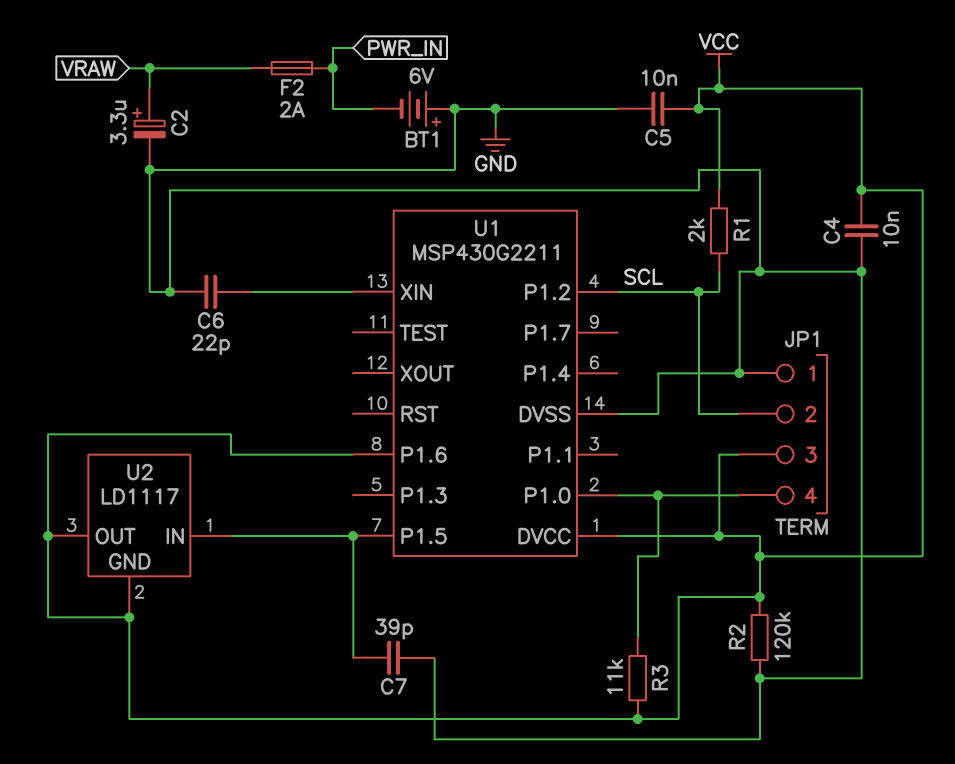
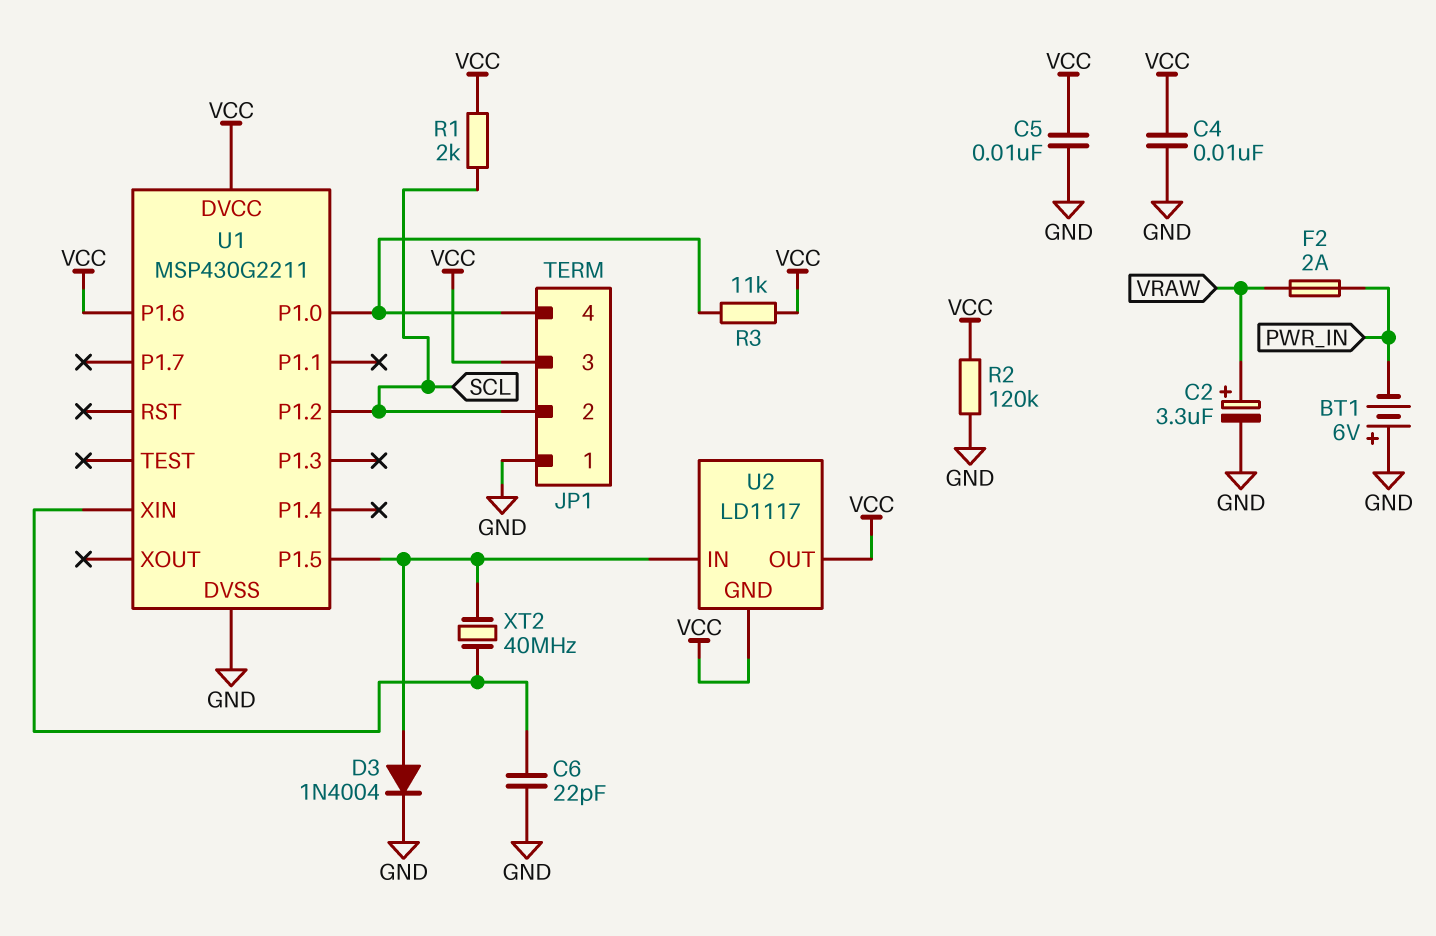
C7: 39pF (GND, U1/P1.5) -> none
D3: none -> diode 1N4004 (A U1/P1.5, K GND)
XT2: none -> 40MHz (U1/P1.5, U1/XIN)

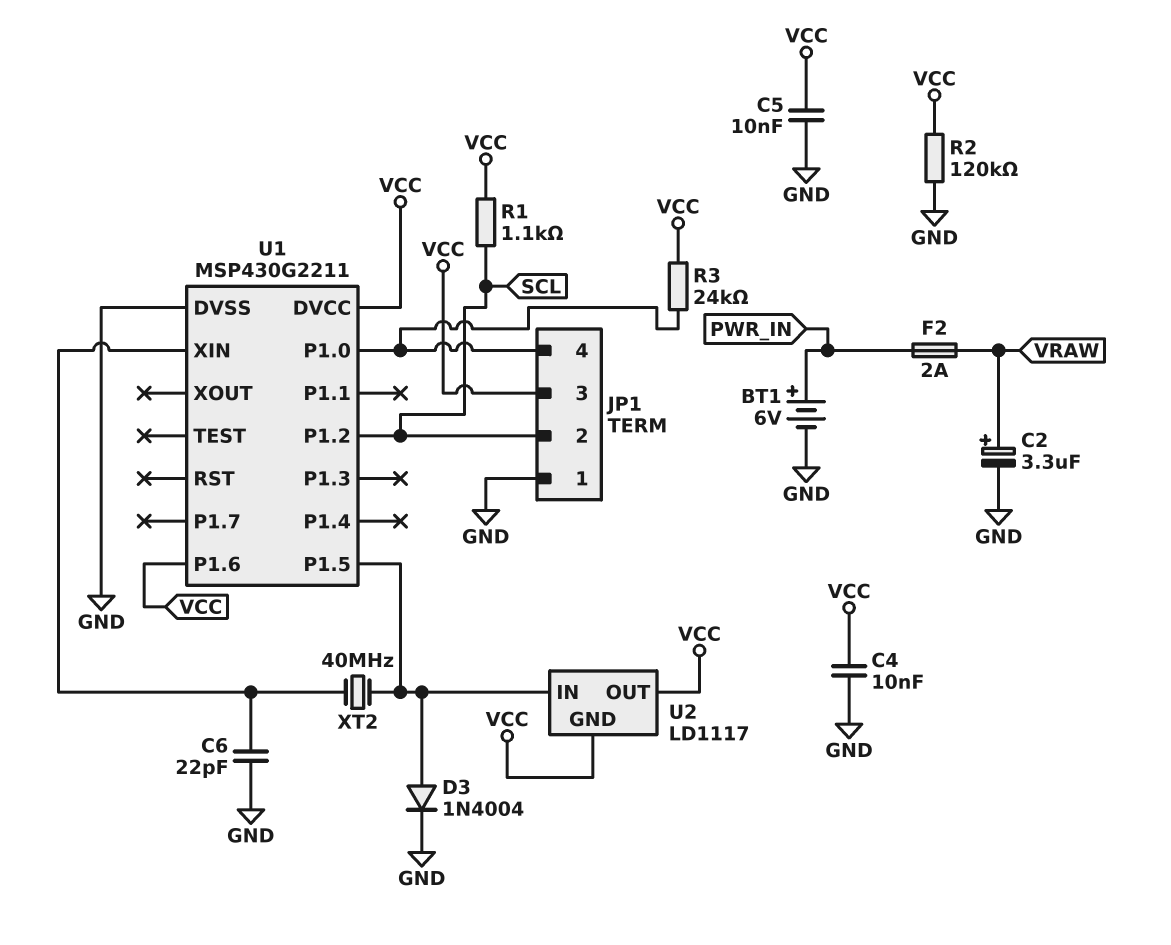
BT1: 6V (plus GND, minus PWR_IN) -> 6V (plus PWR_IN, minus GND)
R1: 2k (SCL, VCC) -> 1.1k (SCL, VCC)
R3: 11k (JP1/4, VCC) -> 24k (JP1/4, VCC)

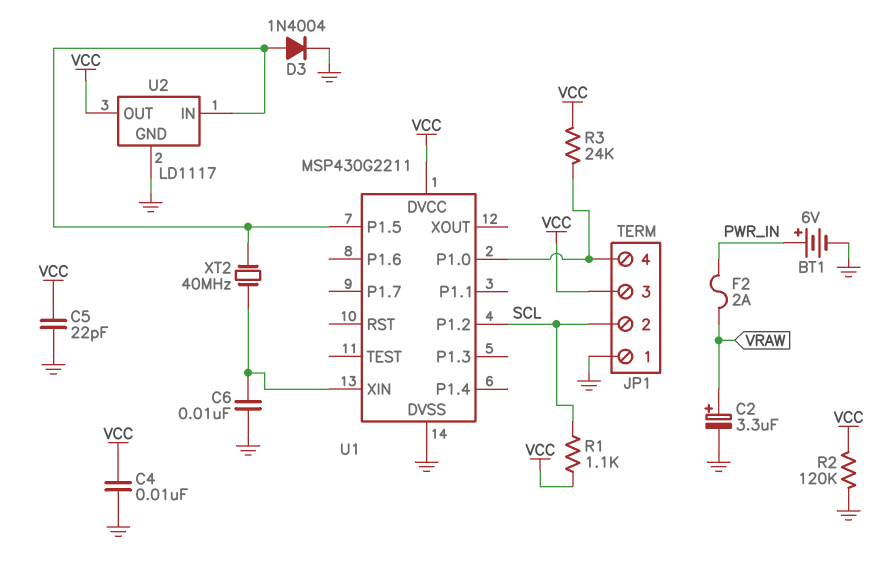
C5: 10nF (GND, VCC) -> 22pF (GND, VCC)
C6: 22pF (GND, U1/XIN) -> 10nF (GND, U1/XIN)
U1 pin P1.6: VCC -> none
U2 pin GND: VCC -> GND

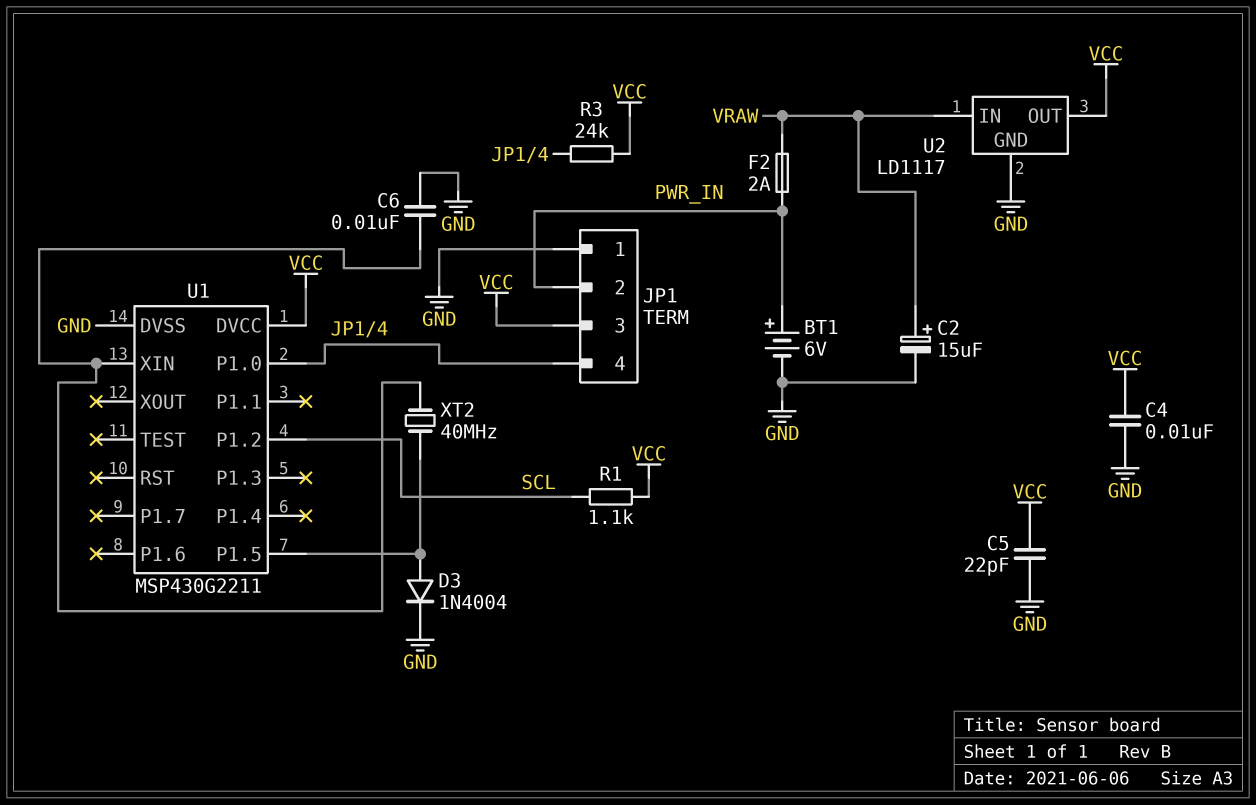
C2: 3.3uF (plus VRAW, minus GND) -> 15uF (plus VRAW, minus GND)
JP1 pin 2: SCL -> PWR_IN
R2: 120k (GND, VCC) -> none
U2 pin IN: U1/P1.5 -> VRAW

